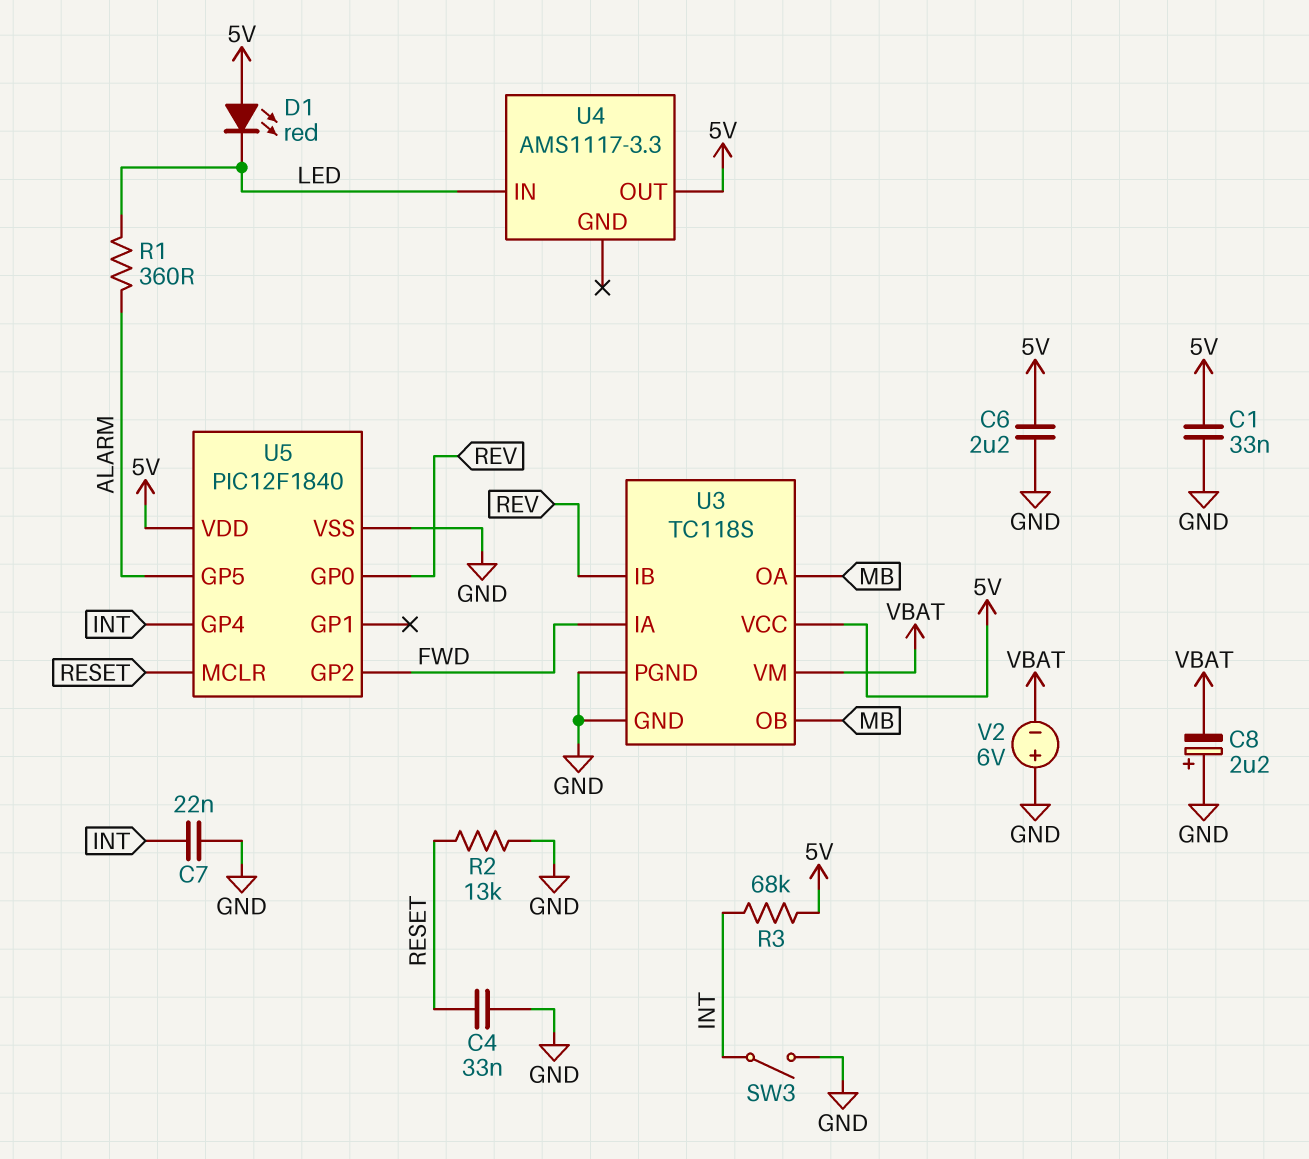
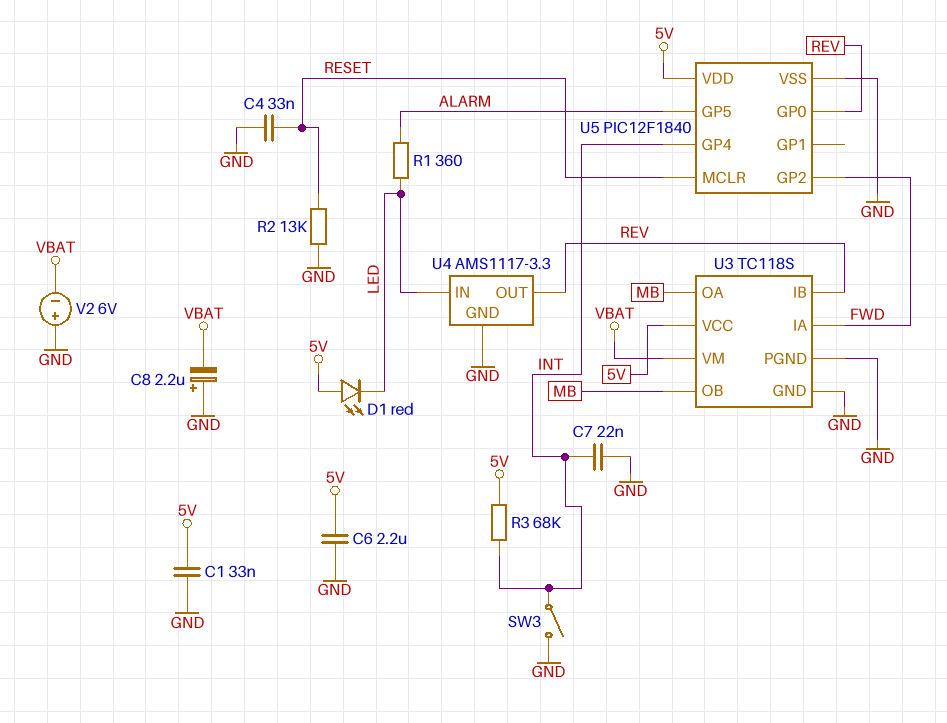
U4 pin GND: none -> GND
U4 pin OUT: 5V -> REV

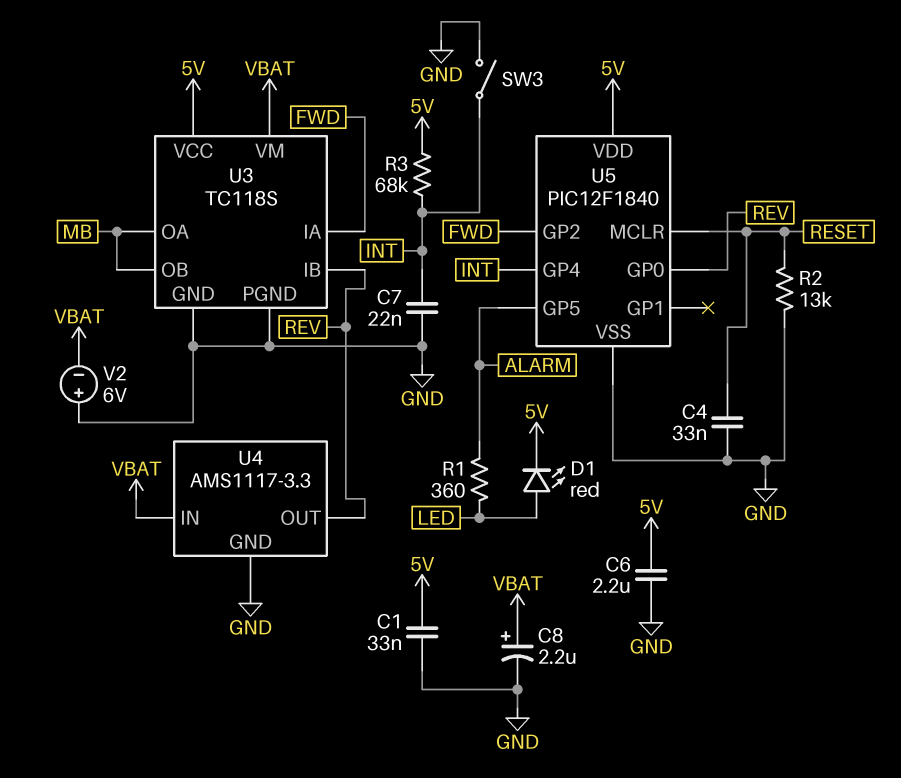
C8: 2.2uF (plus GND, minus VBAT) -> 2.2uF (plus VBAT, minus GND)
D1: LED red (A 5V, K LED) -> LED red (A LED, K 5V)
U4 pin IN: LED -> VBAT

